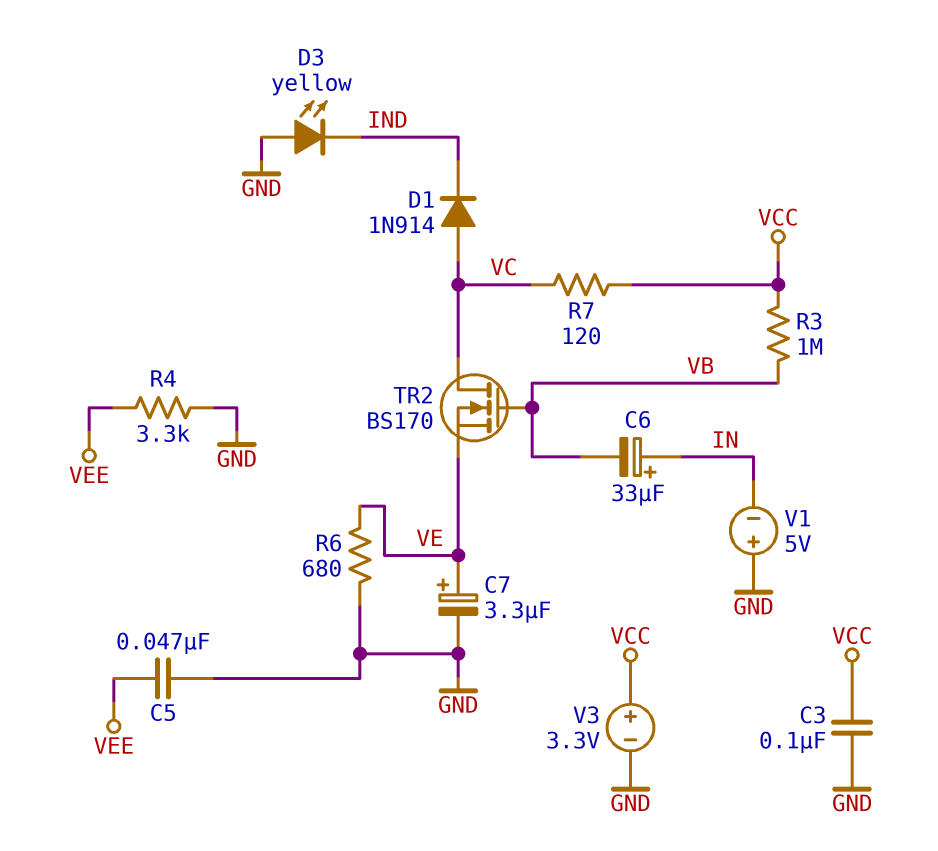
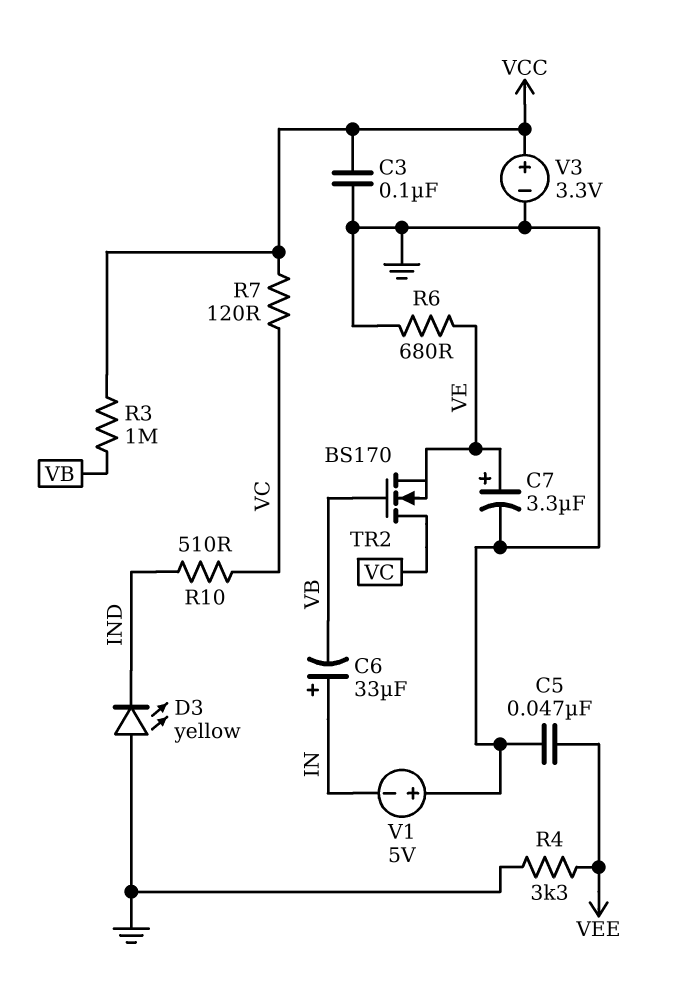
D1: diode 1N914 (A VC, K IND) -> none
R10: none -> 510 (IND, VC)

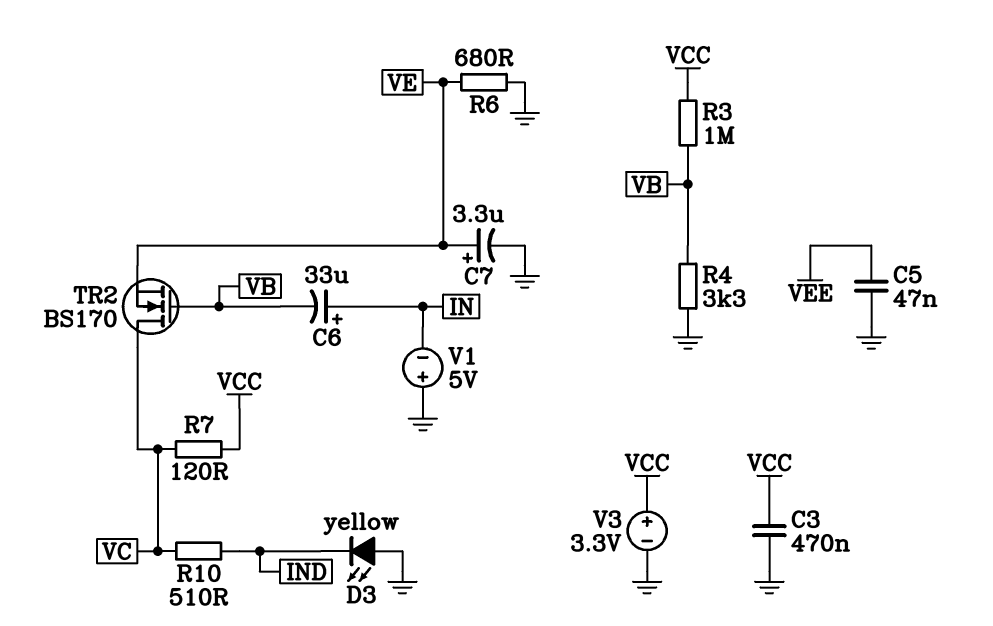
C3: 100nF (GND, VCC) -> 470nF (GND, VCC)
R4: 3.3k (GND, VEE) -> 3.3k (GND, VB)

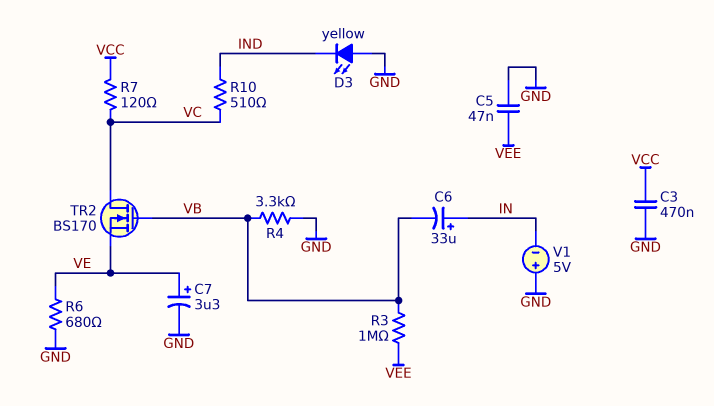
R3: 1M (VB, VCC) -> 1M (VB, VEE)
V3: 3.3V (plus VCC, minus GND) -> none

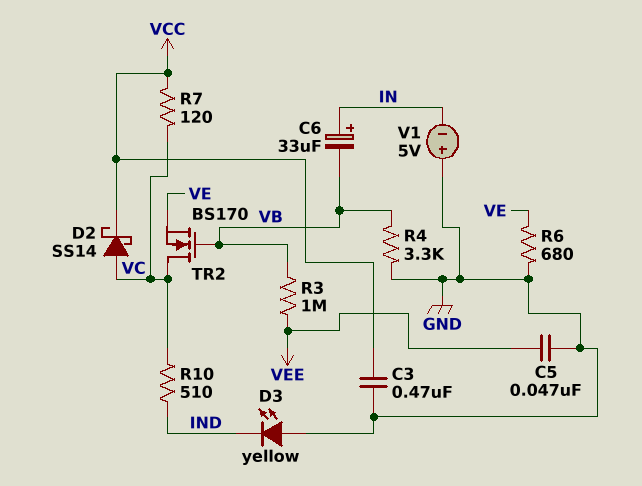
C7: 3.3uF (plus VE, minus GND) -> none
D2: none -> schottky SS14 (A VC, K VCC)

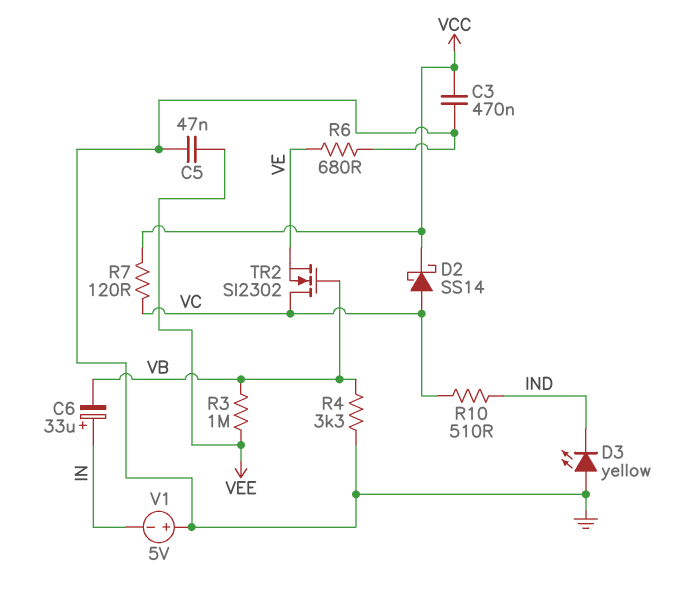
TR2: NMOS BS170 (G VB, D VC, S VE) -> NMOS SI2302 (G VB, D VC, S VE)

